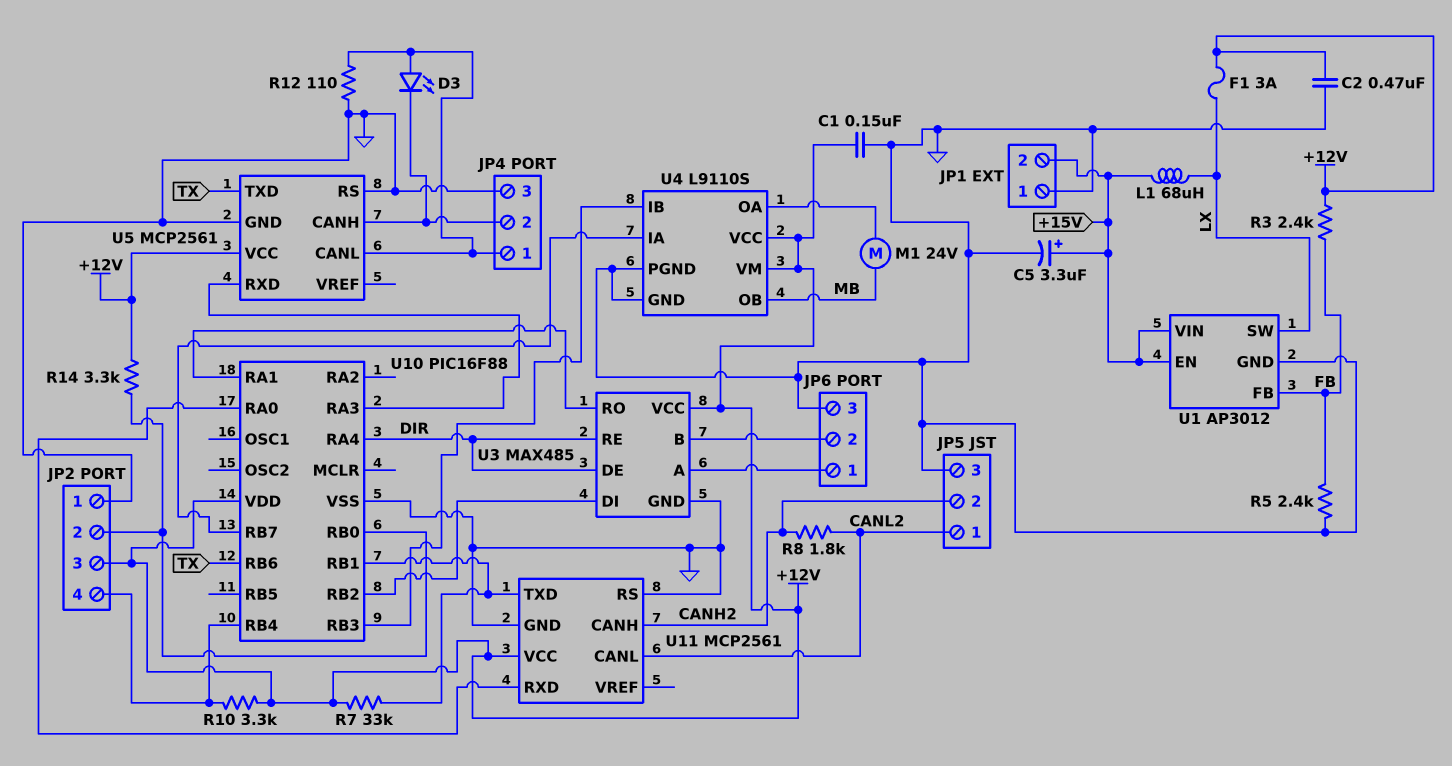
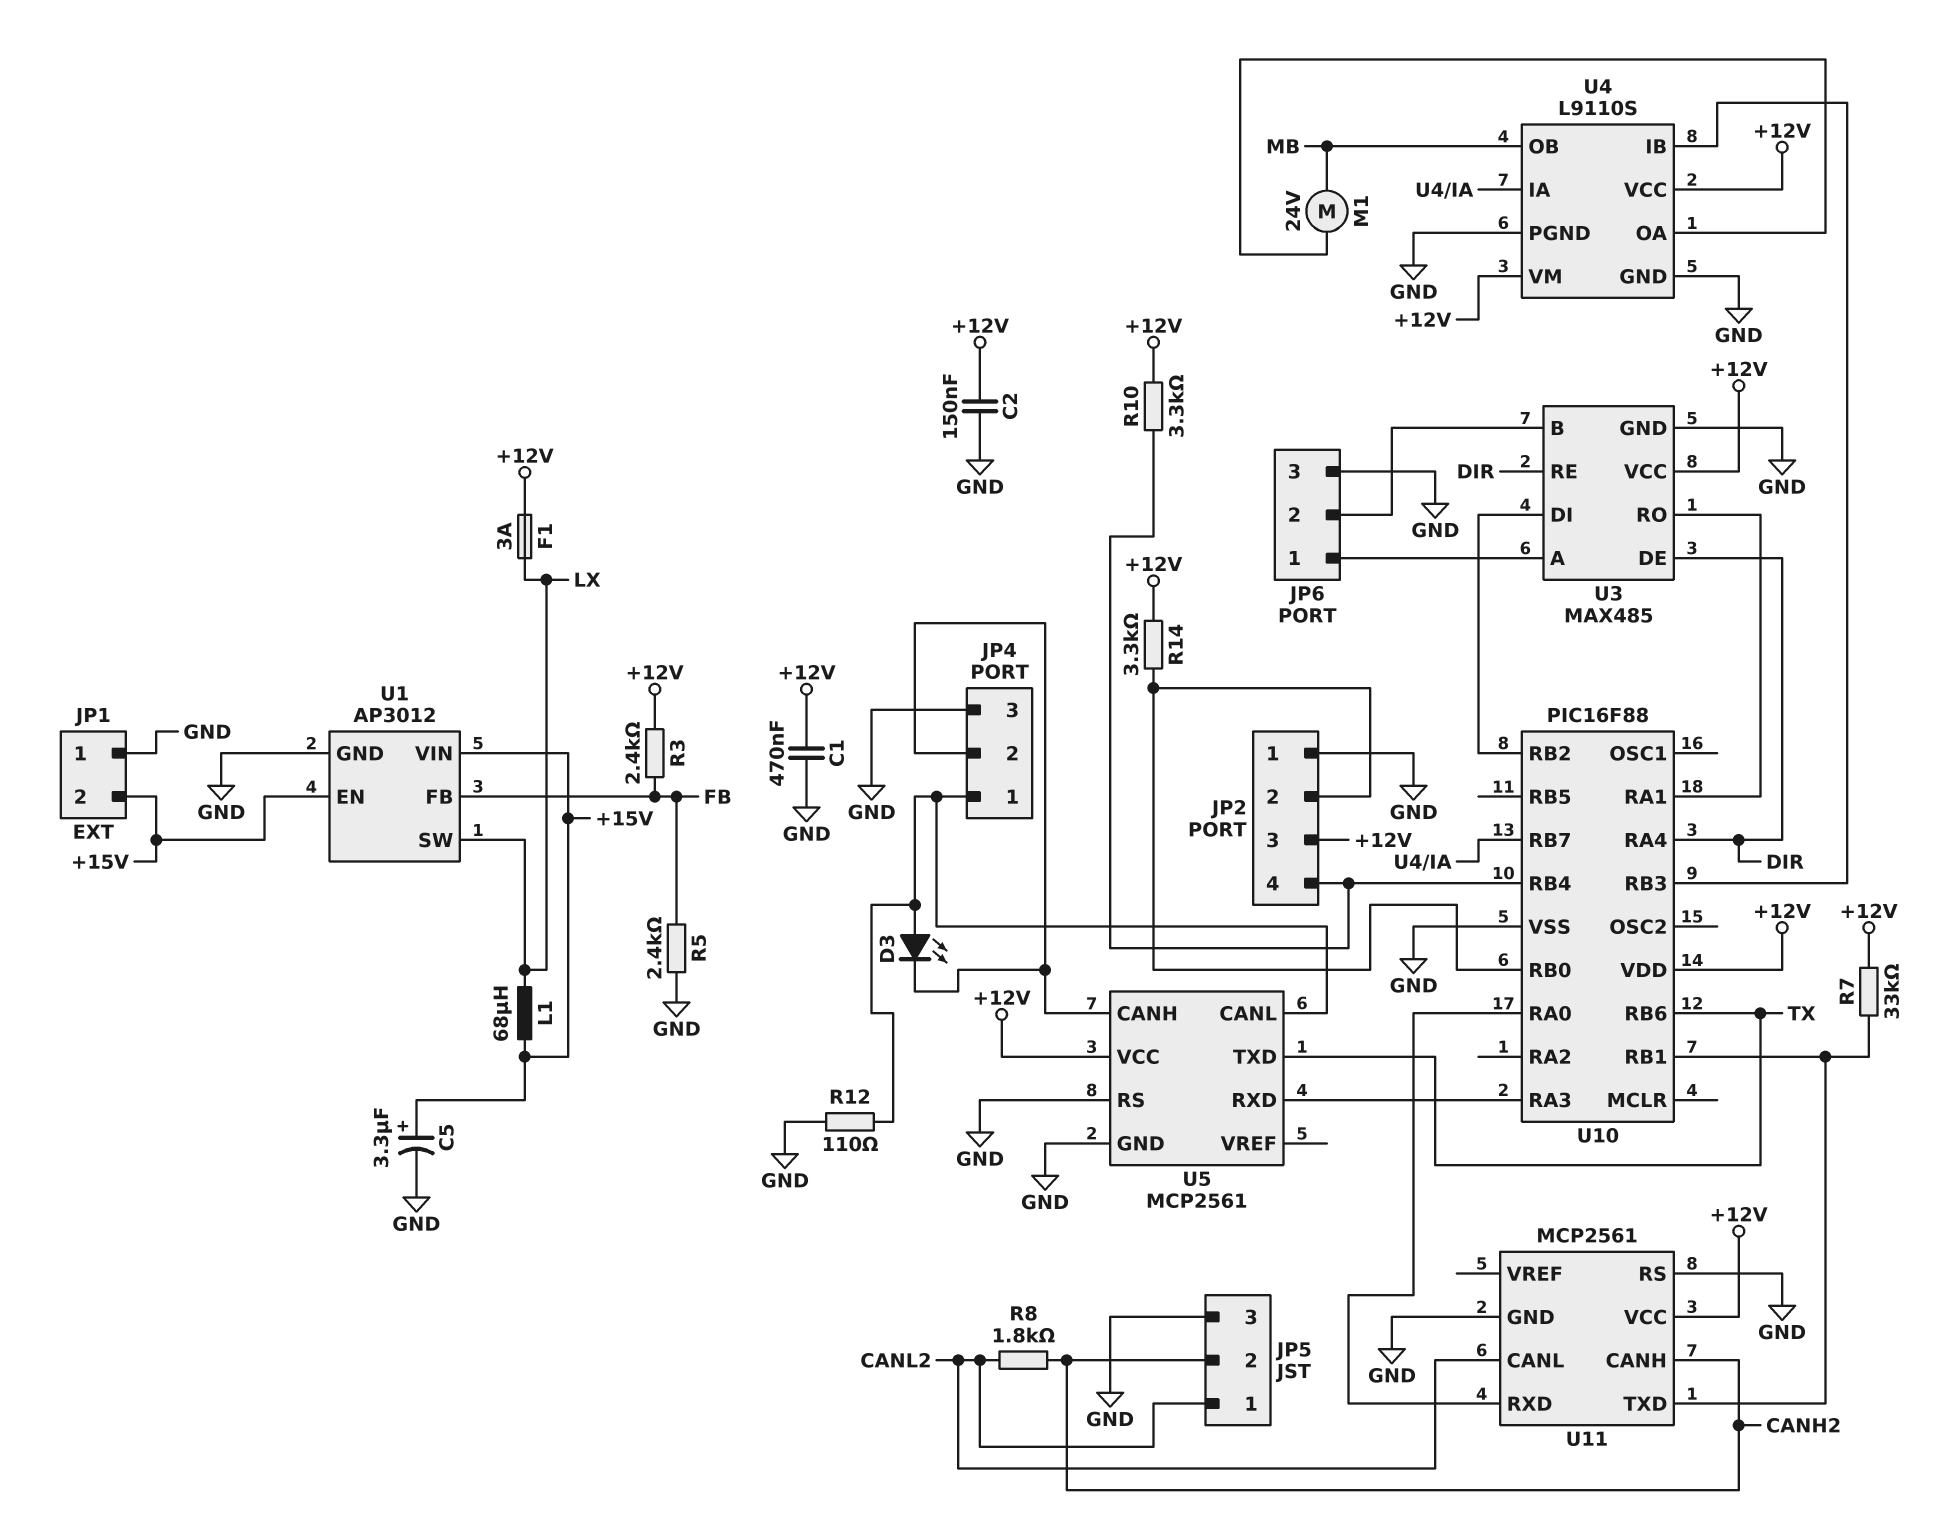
C1: 150nF (+12V, GND) -> 470nF (+12V, GND)
C2: 470nF (+12V, GND) -> 150nF (+12V, GND)

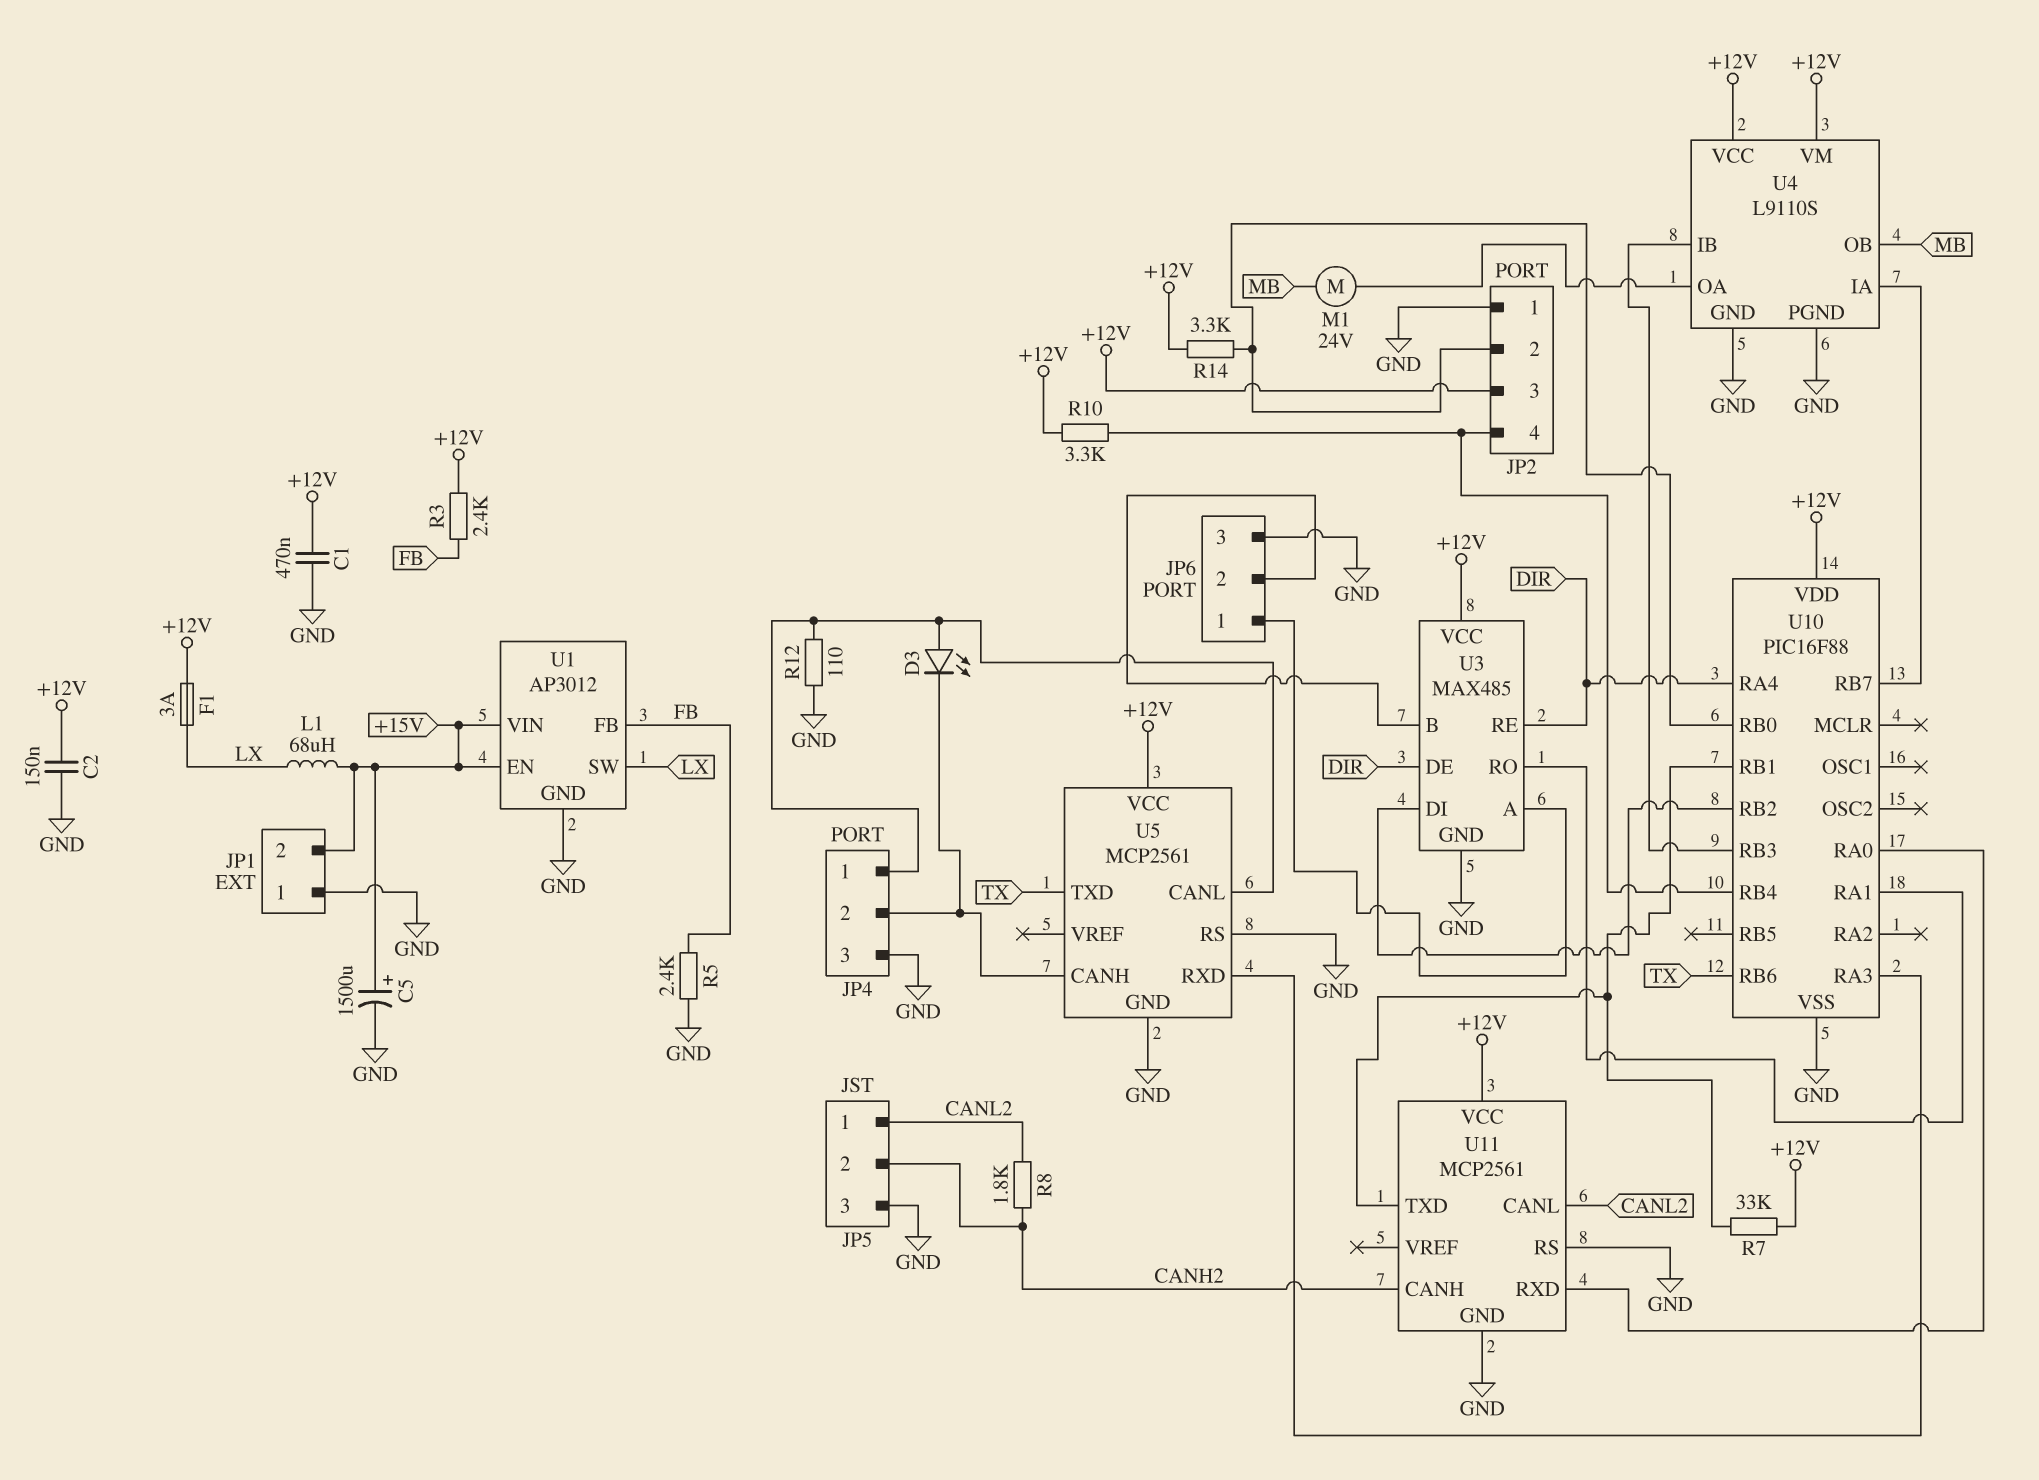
C5: 3.3uF (plus +15V, minus GND) -> 1500uF (plus +15V, minus GND)

